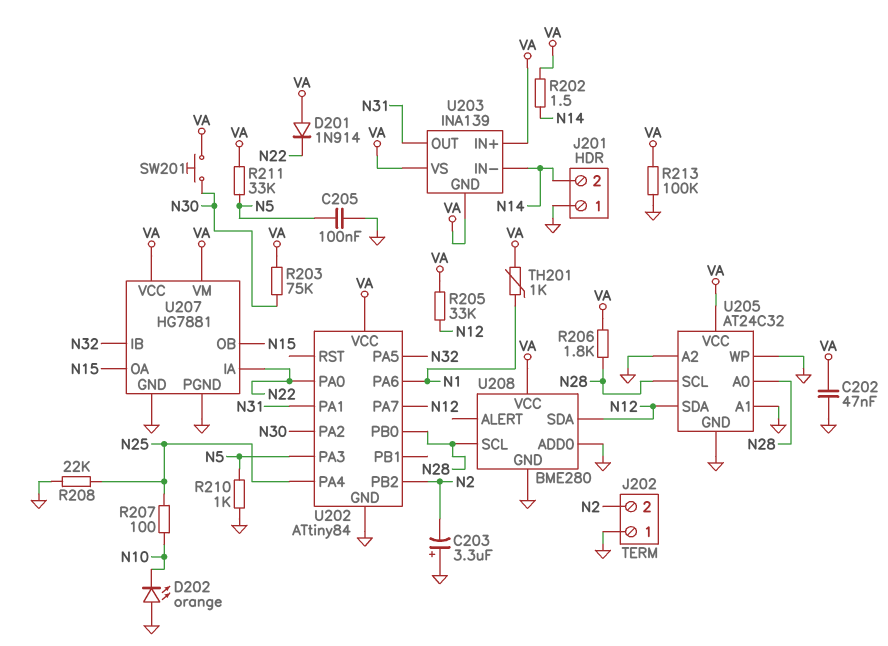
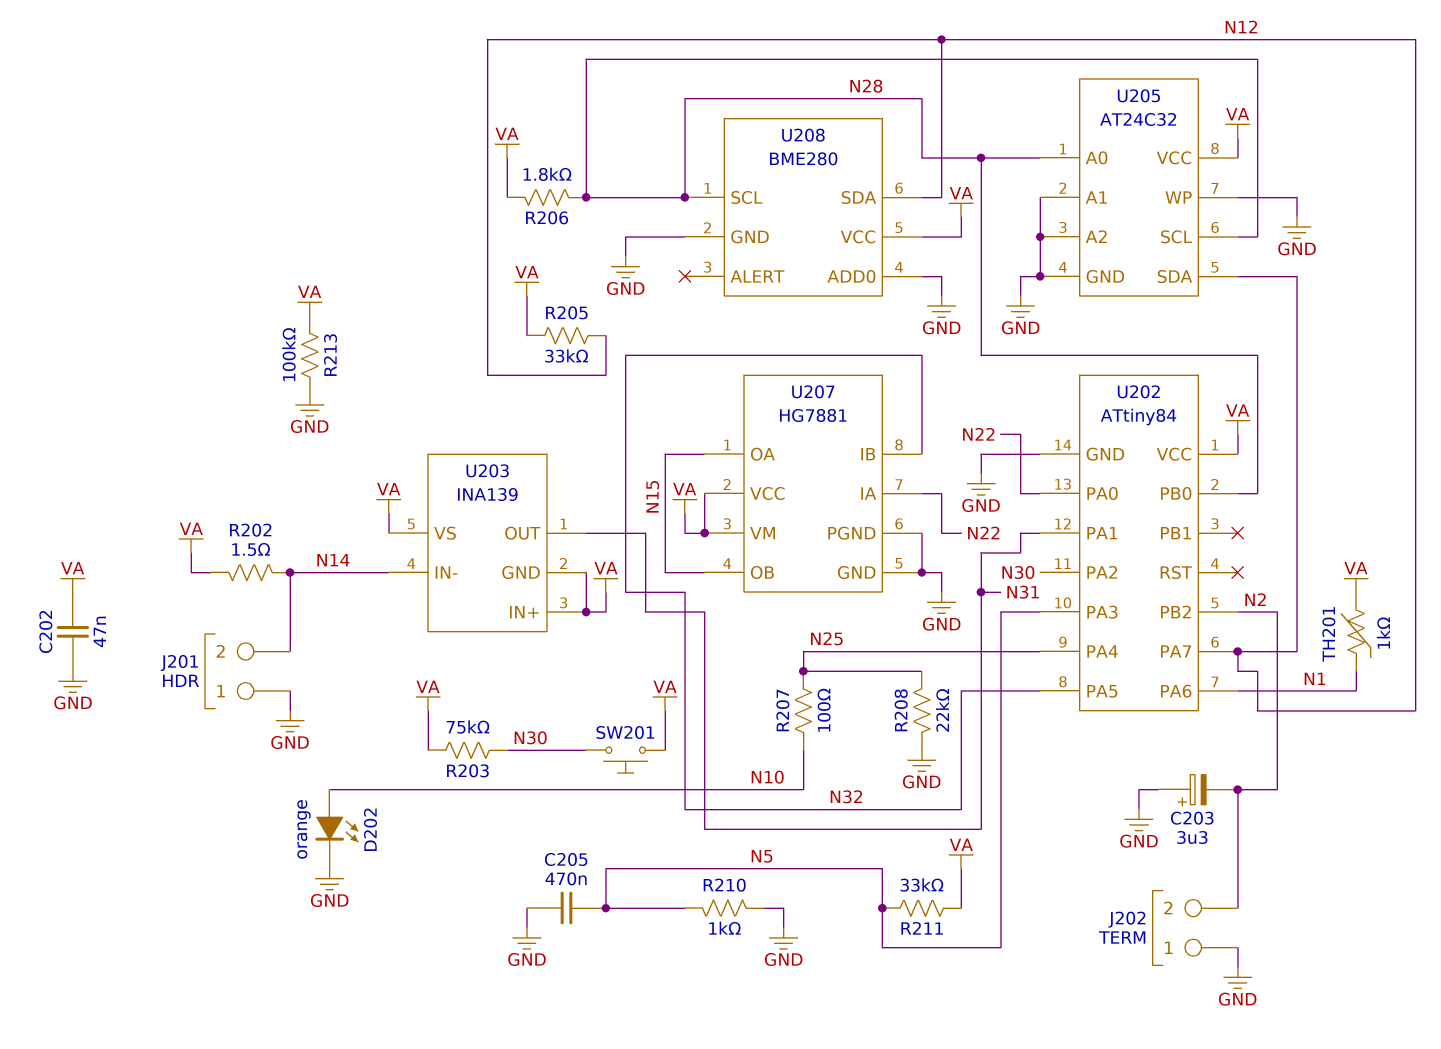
C205: 100nF (GND, N5) -> 470nF (GND, N5)
D201: diode 1N914 (A VA, K N22) -> none
D202: LED orange (A GND, K N10) -> LED orange (A N10, K GND)

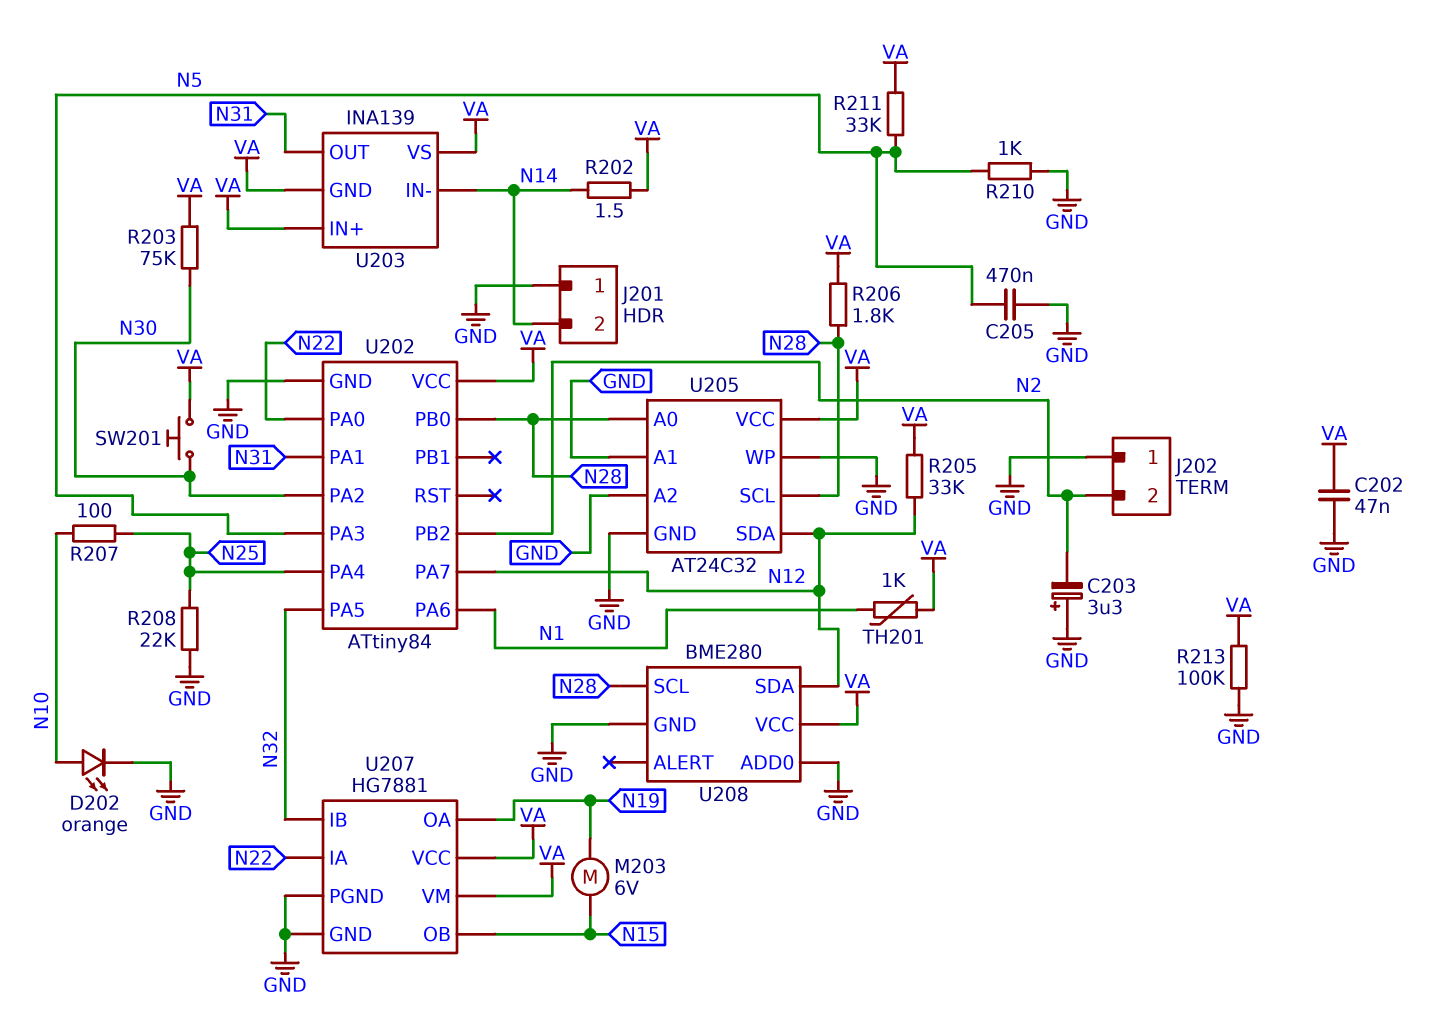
M203: none -> motor 6V (N15, N19)
U207 pin OA: N15 -> N19

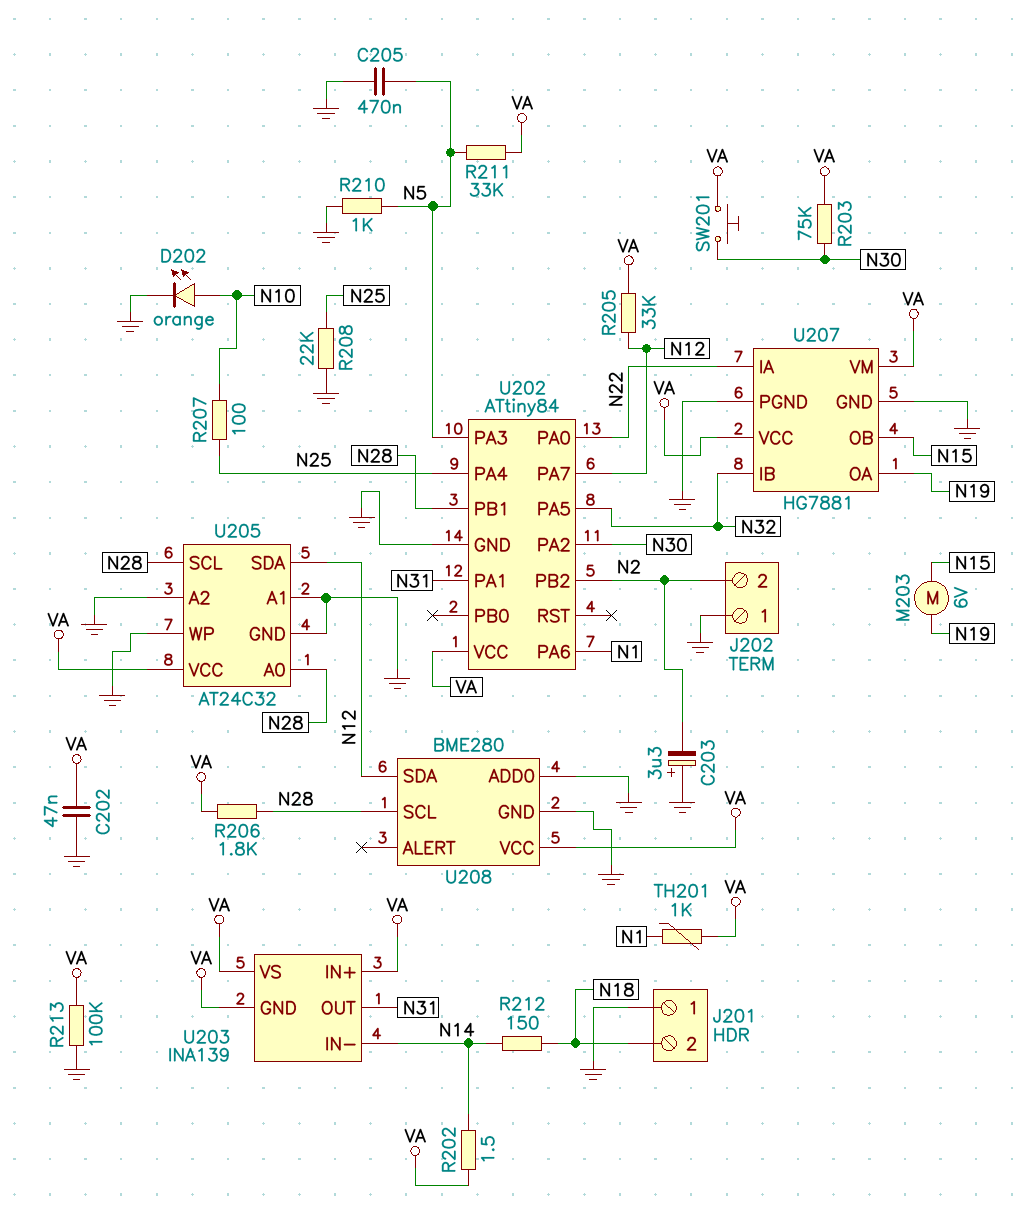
J201 pin 2: N14 -> N18
R212: none -> 150 (N14, N18)
U202 pin PB0: N28 -> none
U202 pin PB1: none -> N28

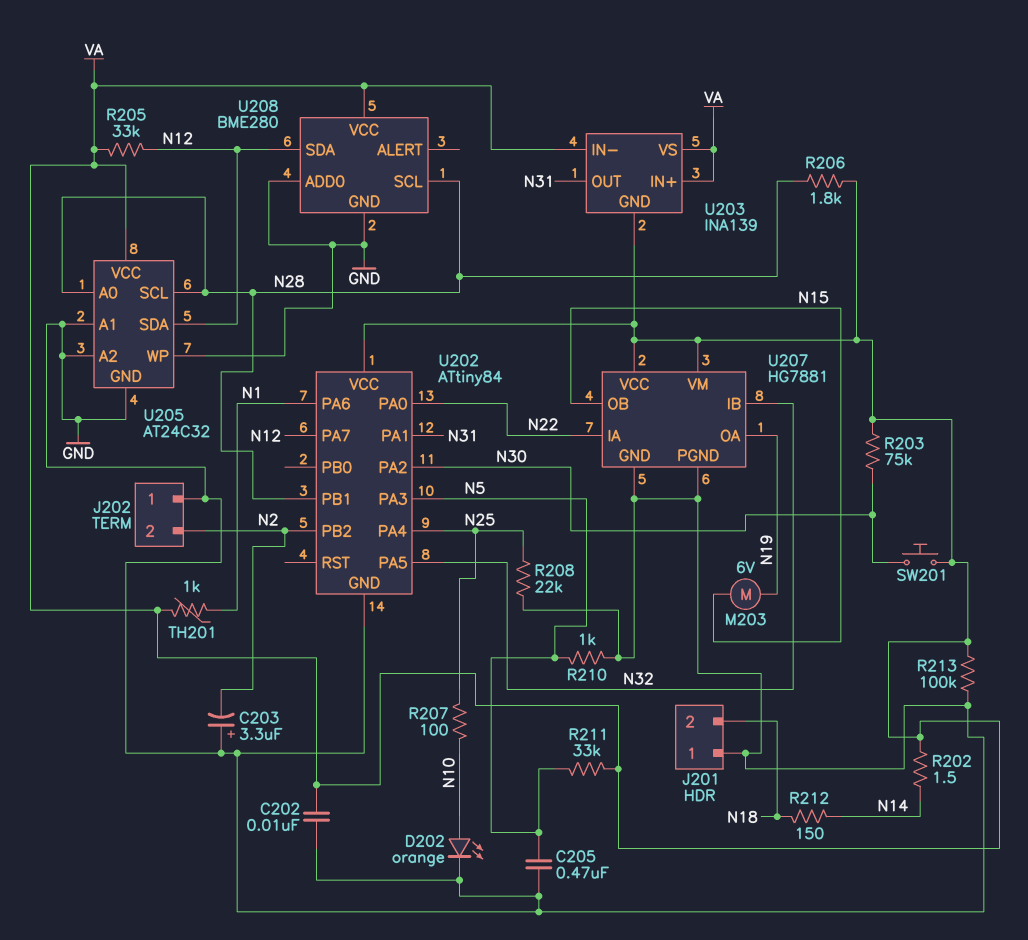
C202: 47nF (GND, VA) -> 10nF (GND, VA)
U203 pin IN-: N14 -> VA

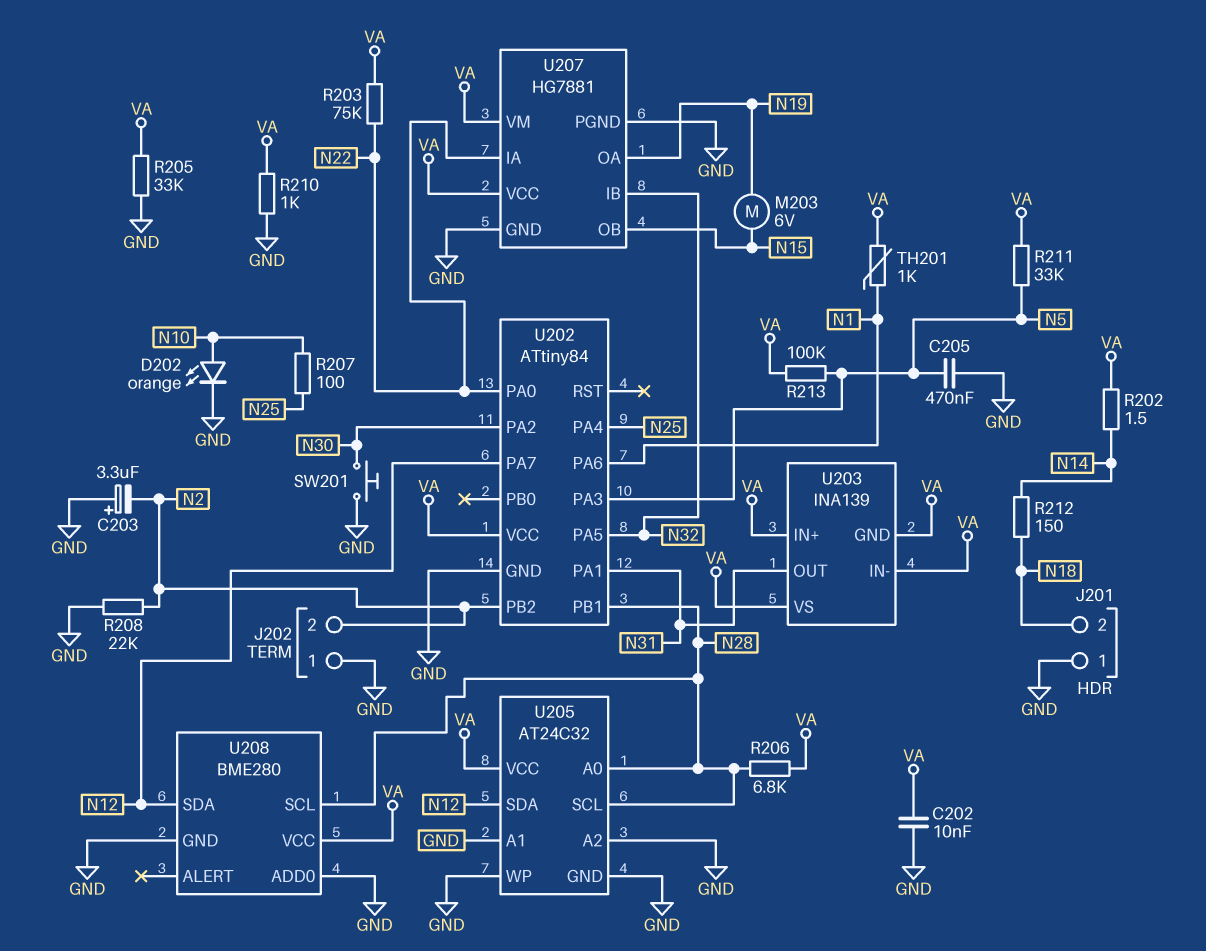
R203: 75k (N30, VA) -> 75k (N22, VA)
R205: 33k (N12, VA) -> 33k (GND, VA)
R206: 1.8k (N28, VA) -> 6.8k (N28, VA)
R208: 22k (GND, N25) -> 22k (GND, N2)
R210: 1k (GND, N5) -> 1k (GND, VA)
R213: 100k (GND, VA) -> 100k (N5, VA)
SW201: button (N30, VA) -> button (GND, N30)

